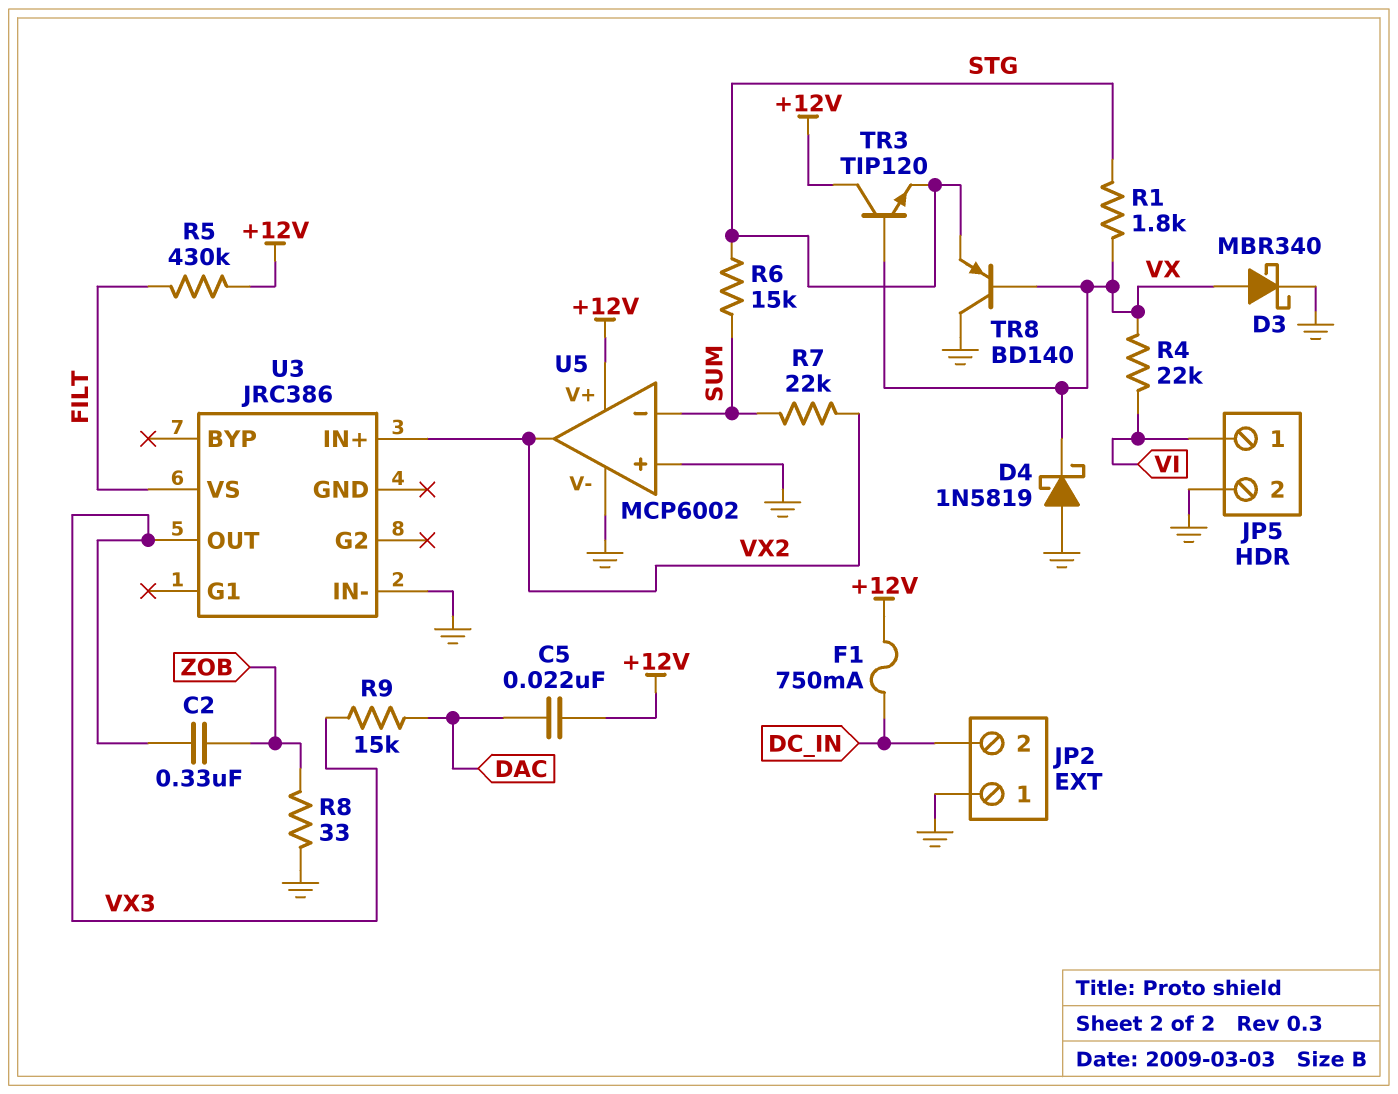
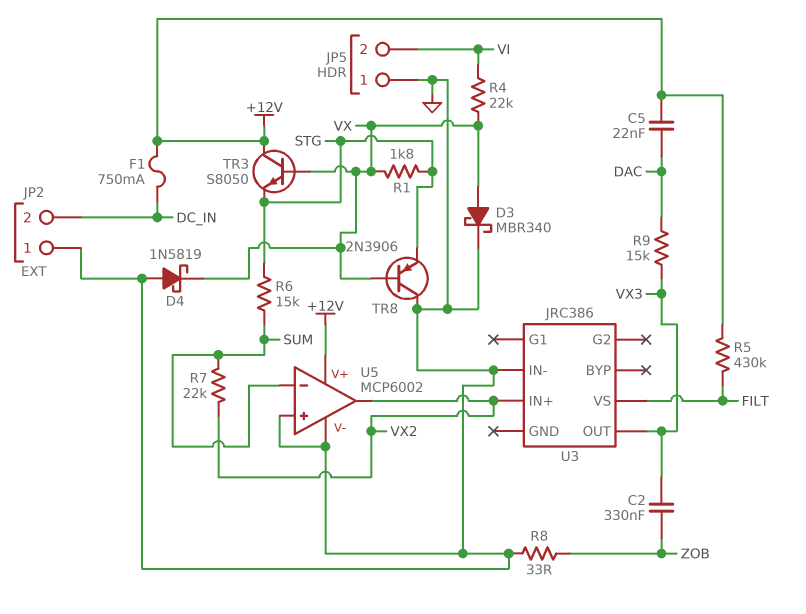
JP5 pin 1: VI -> GND
JP5 pin 2: GND -> VI
TR3: NPN TIP120 (B VX, C +12V, E STG) -> NPN S8050 (B VX, C +12V, E STG)
TR8: PNP BD140 (B VX, C GND, E STG) -> PNP 2N3906 (B VX, C GND, E STG)

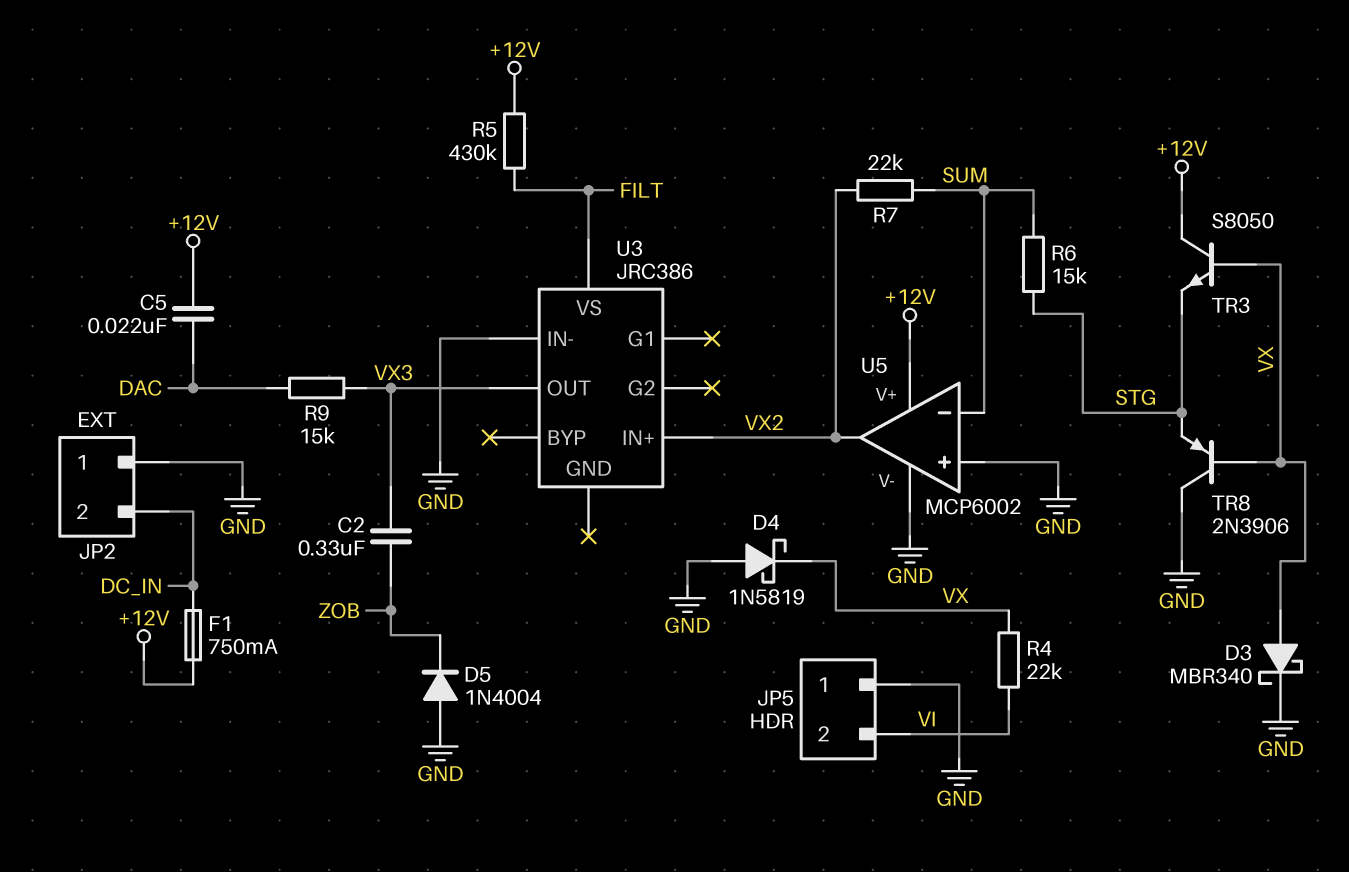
D5: none -> diode 1N4004 (A GND, K ZOB)
R1: 1.8k (STG, VX) -> none
R8: 33 (GND, ZOB) -> none

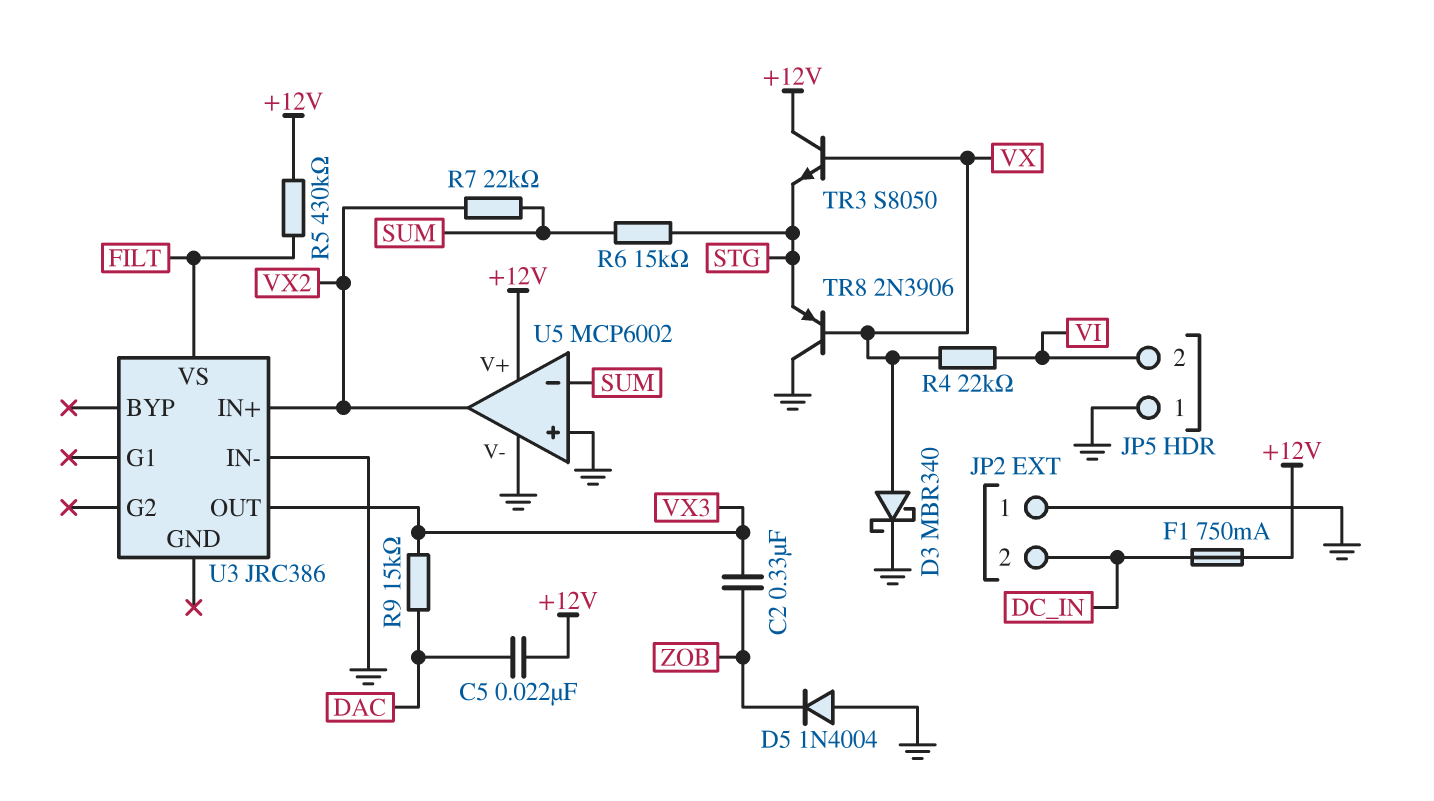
D4: schottky 1N5819 (A GND, K VX) -> none

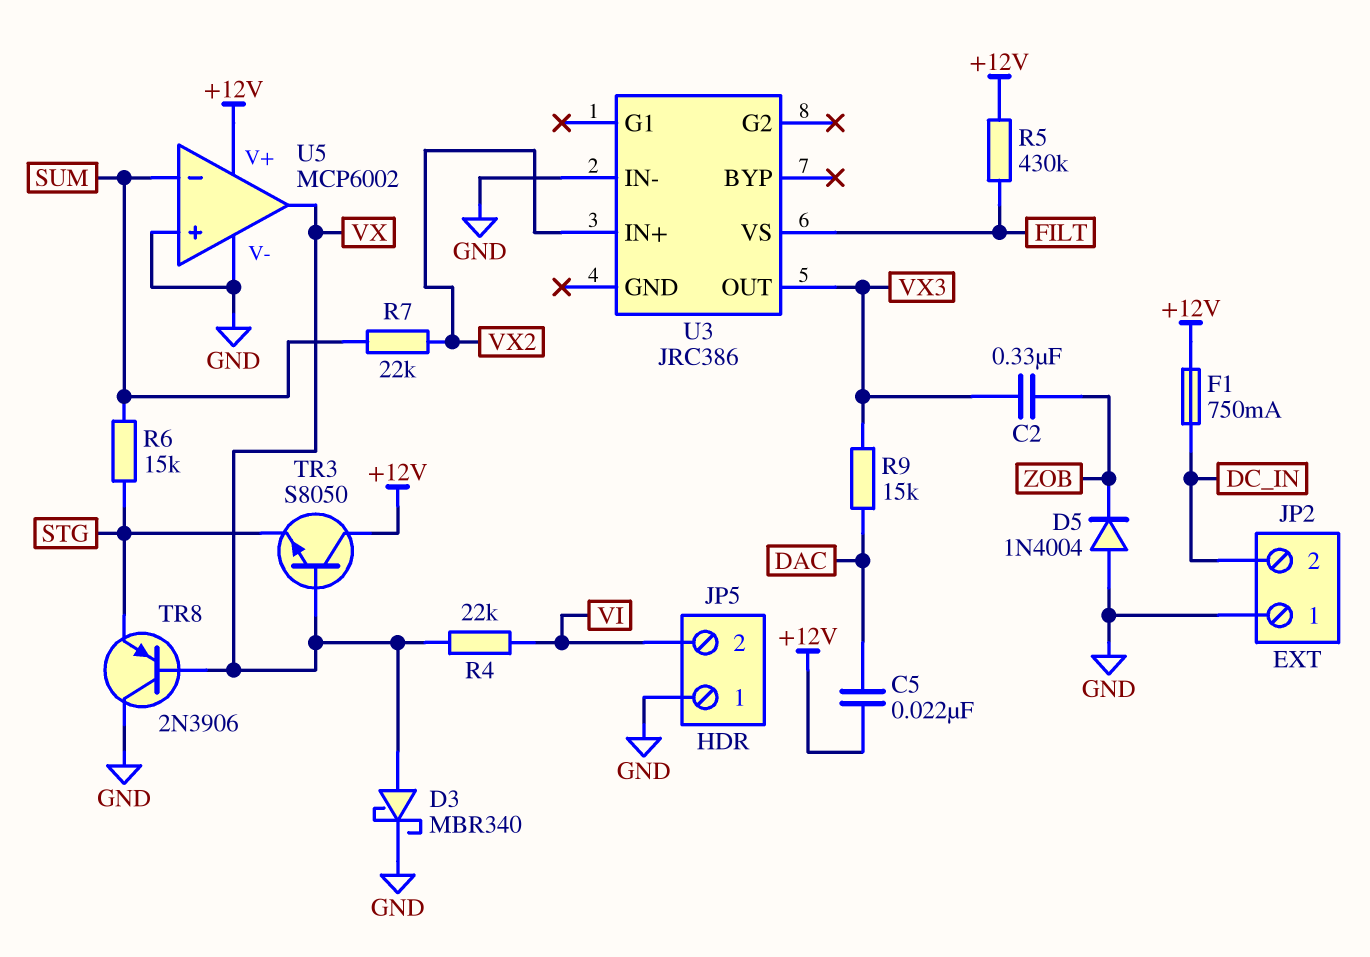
U5 pin out: VX2 -> VX

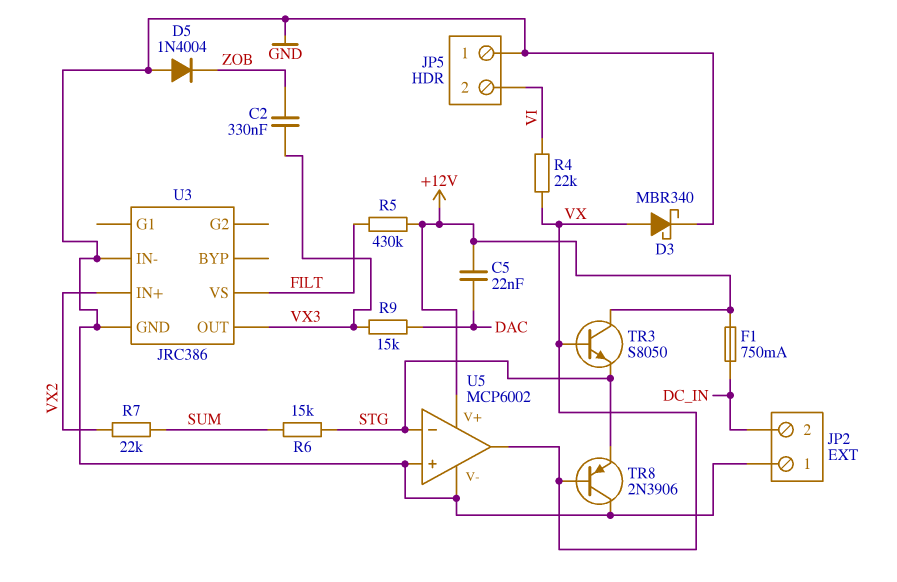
U3 pin GND: none -> GND
U5 pin in-: SUM -> STG

